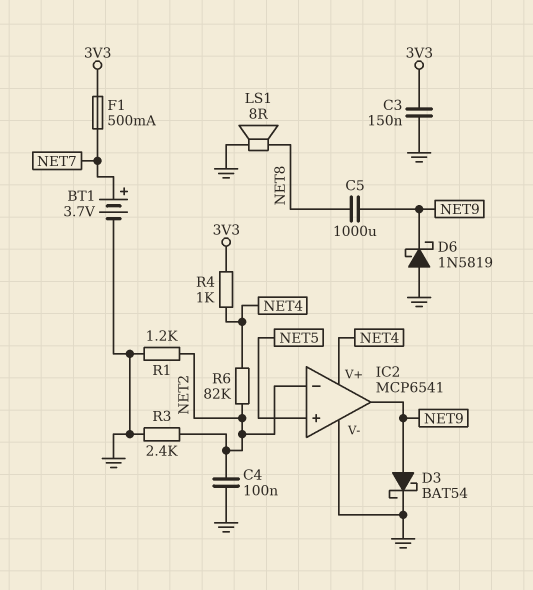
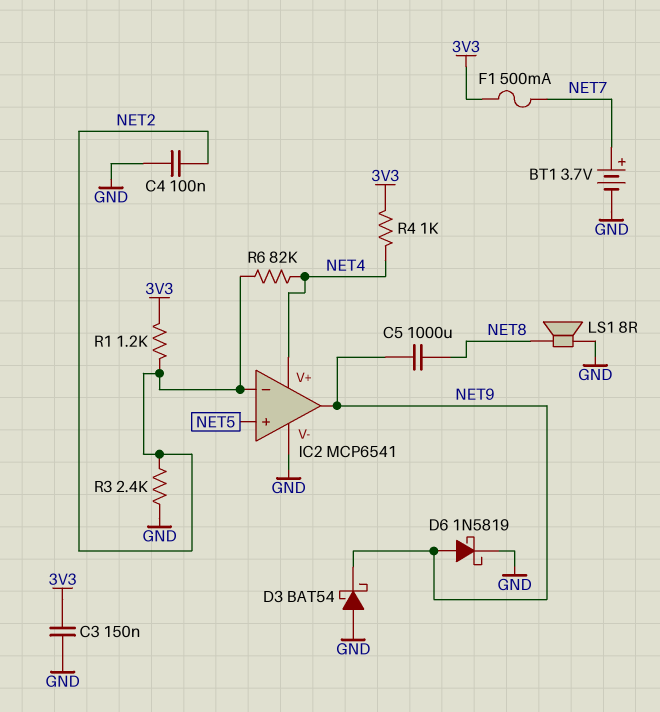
D3: schottky BAT54 (A NET9, K GND) -> schottky BAT54 (A GND, K NET9)
D6: schottky 1N5819 (A GND, K NET9) -> schottky 1N5819 (A NET9, K GND)
R1: 1.2k (GND, NET2) -> 1.2k (3V3, NET2)

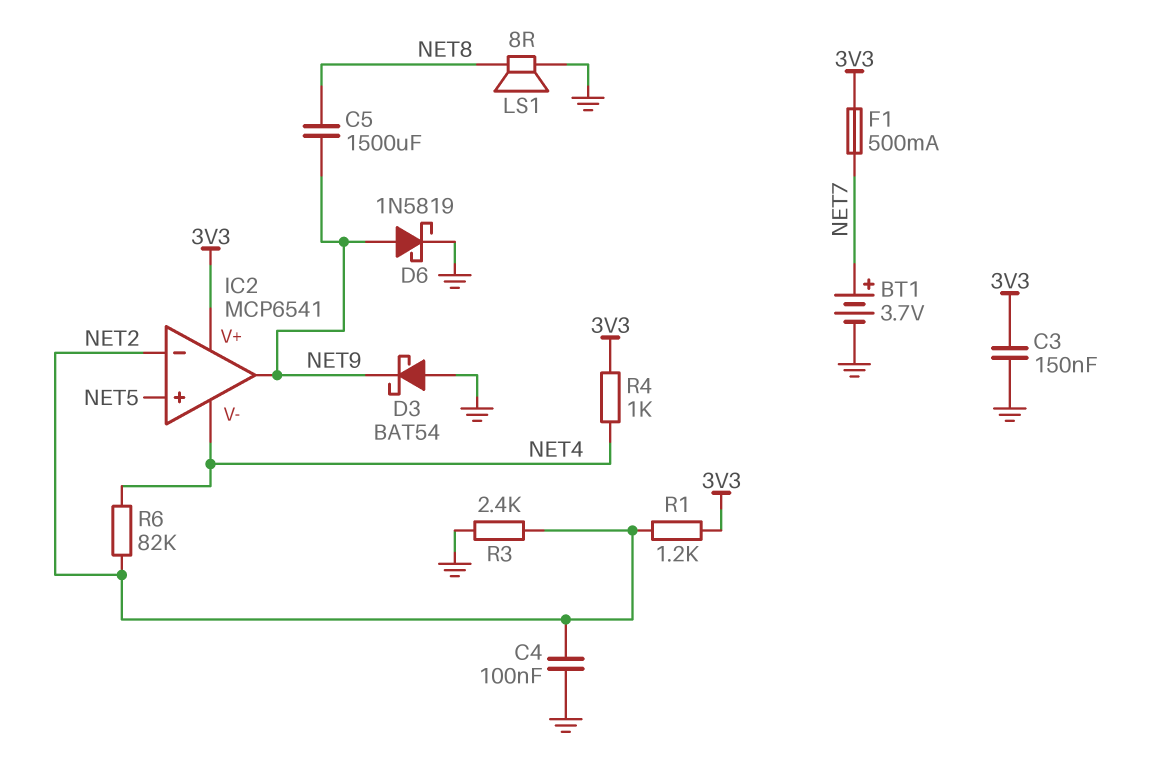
C5: 1000uF (NET8, NET9) -> 1500uF (NET8, NET9)
IC2 pin V+: NET4 -> 3V3
IC2 pin V-: GND -> NET4

